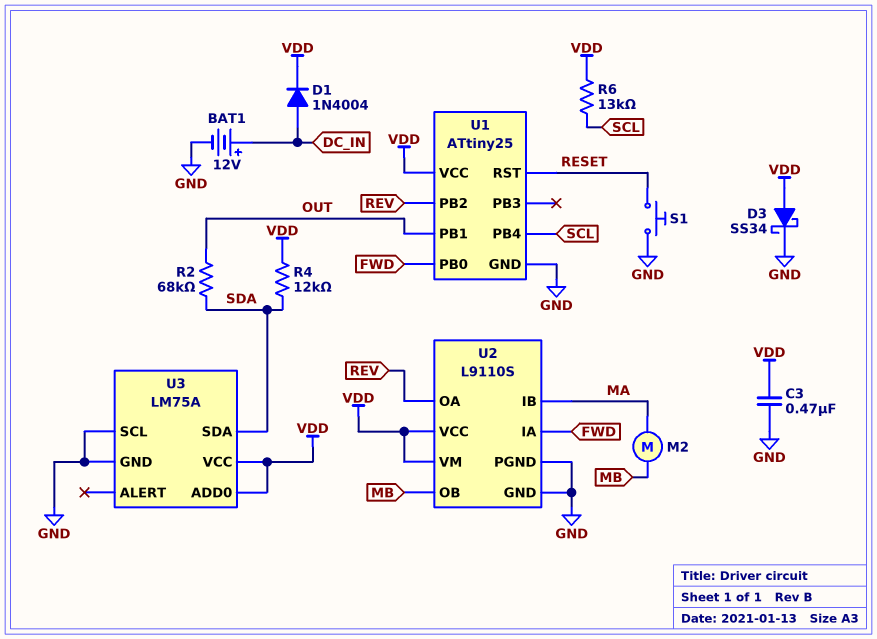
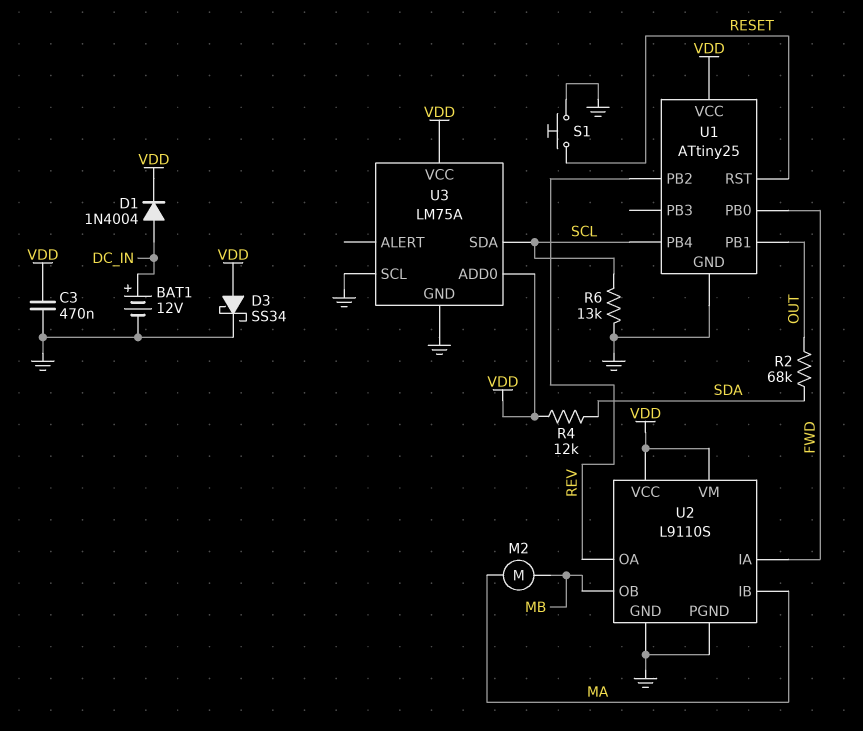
R6: 13k (SCL, VDD) -> 13k (GND, SCL)
U3 pin SDA: SDA -> SCL

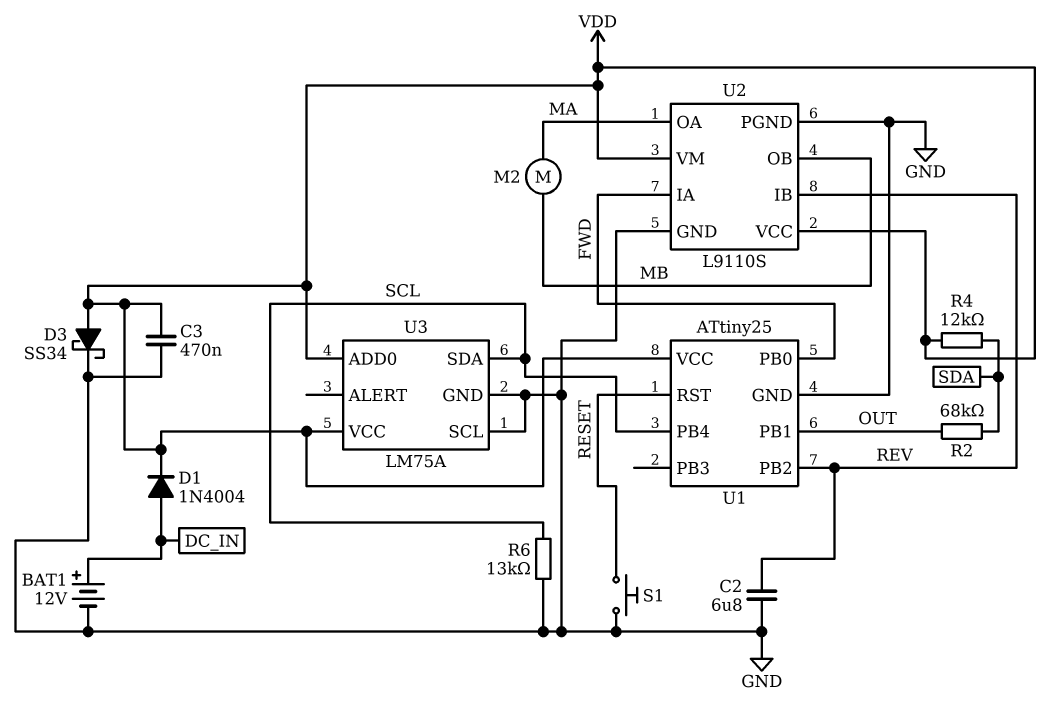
C2: none -> 6.8uF (GND, REV)
U2 pin IB: MA -> REV
U2 pin OA: REV -> MA

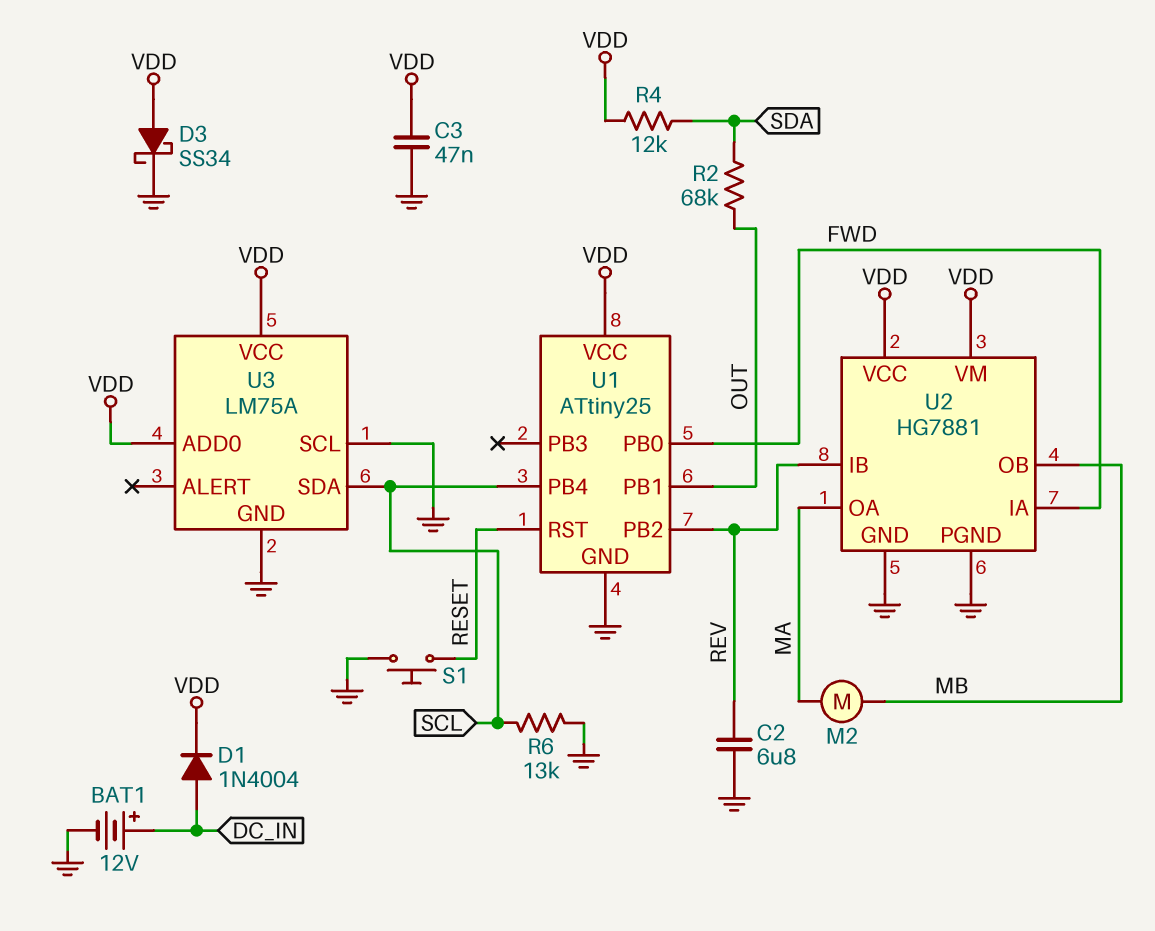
C3: 470nF (GND, VDD) -> 47nF (GND, VDD)
U2: L9110S -> HG7881

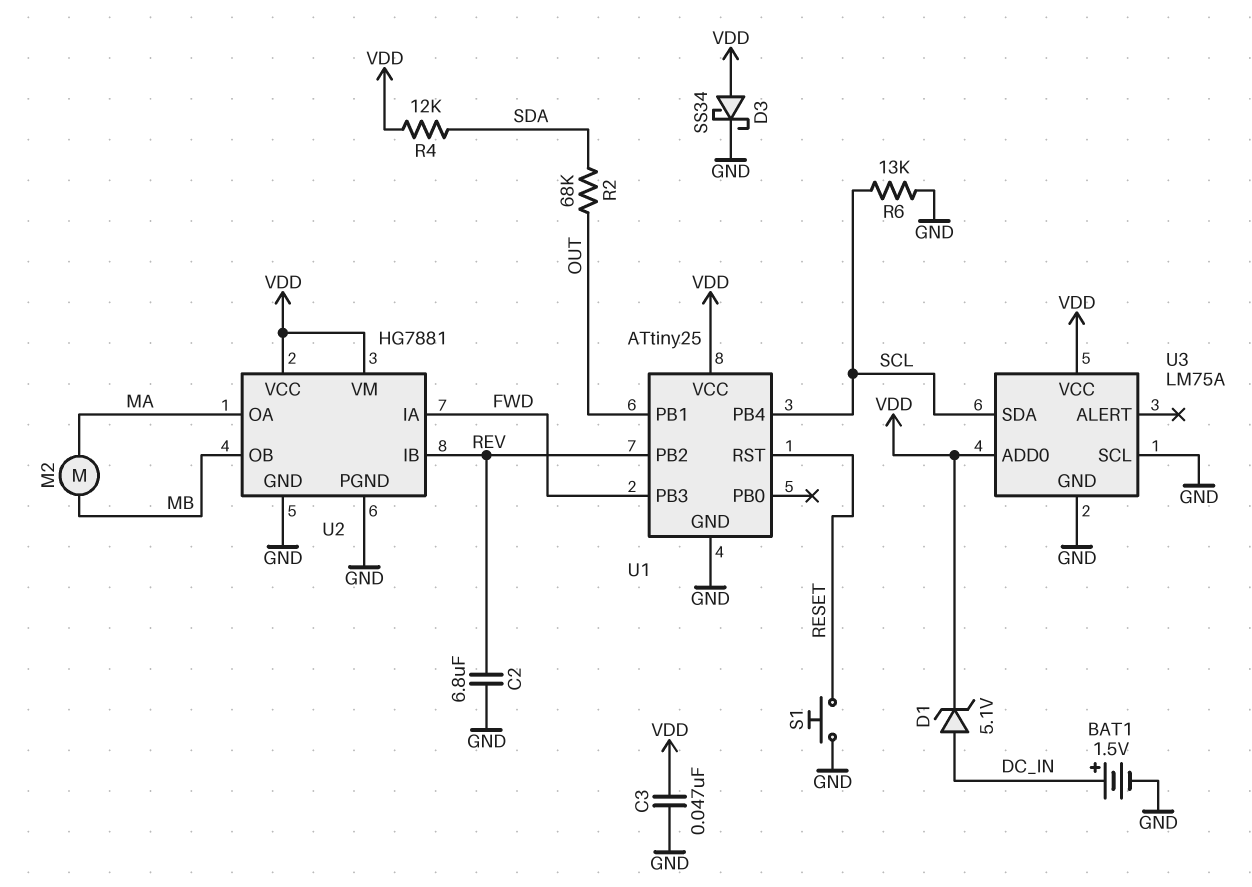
BAT1: 12V (plus DC_IN, minus GND) -> 1.5V (plus DC_IN, minus GND)
D1: diode 1N4004 (A DC_IN, K VDD) -> zener 5.1V (A DC_IN, K VDD)
U1 pin PB0: FWD -> none
U1 pin PB3: none -> FWD

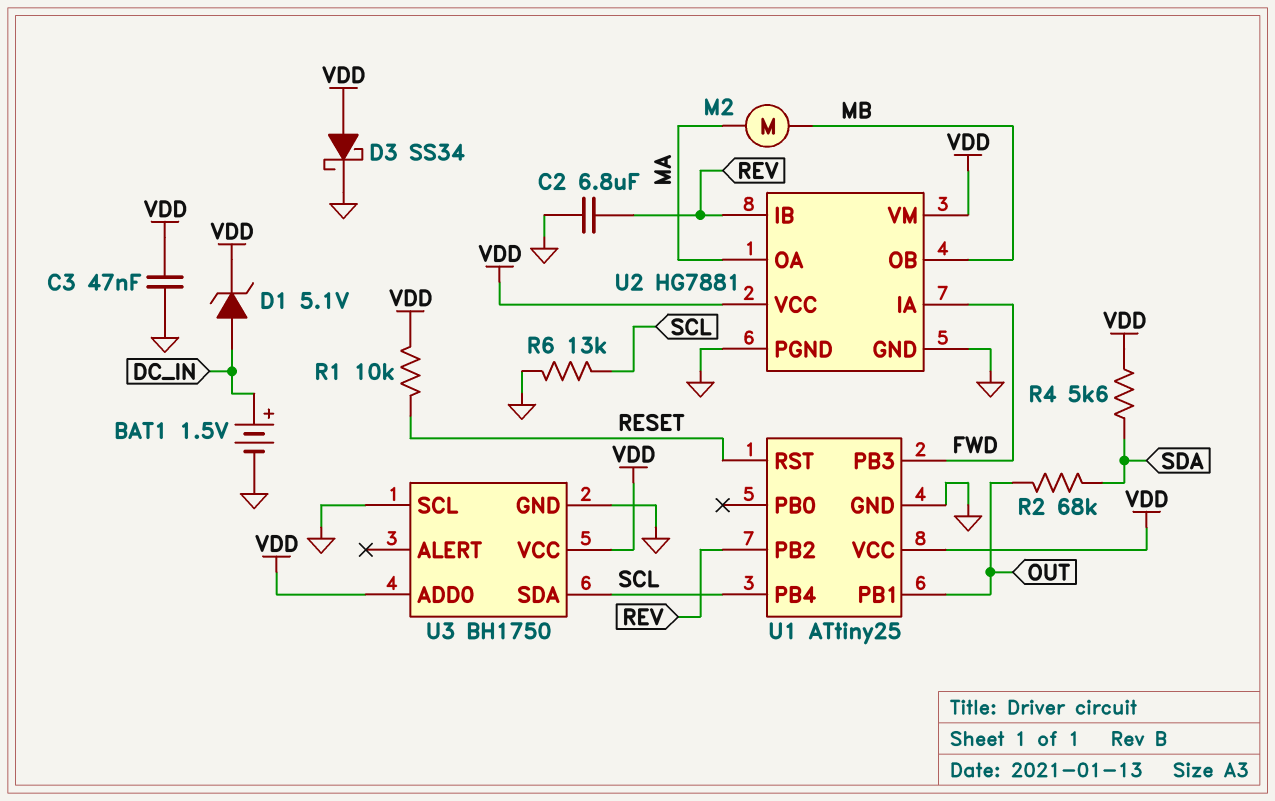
R1: none -> 10k (RESET, VDD)
R4: 12k (SDA, VDD) -> 5.6k (SDA, VDD)
S1: button (GND, RESET) -> none
U3: LM75A -> BH1750

